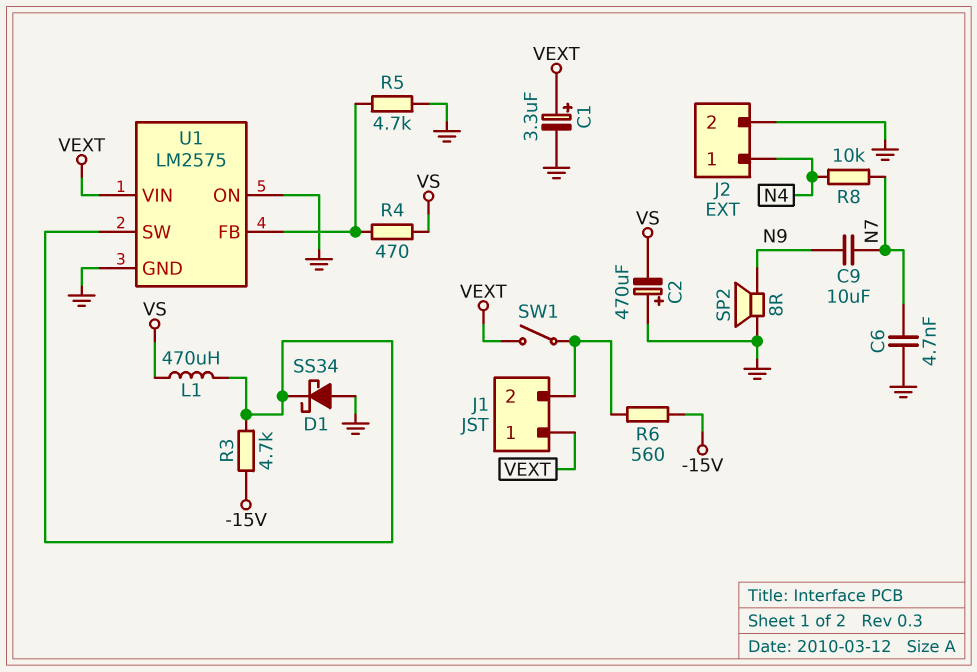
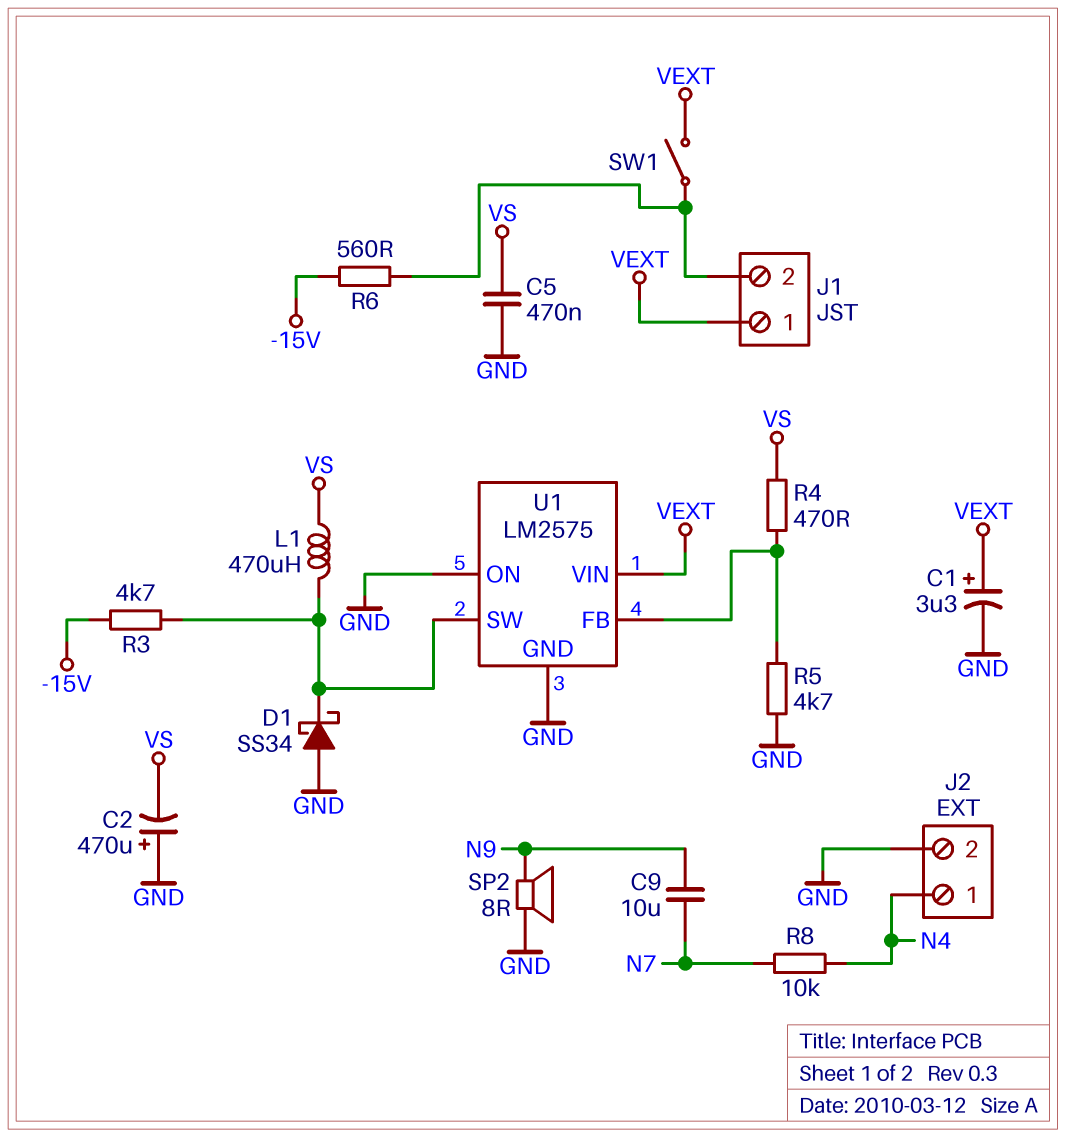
C5: none -> 470nF (GND, VS)
C6: 4.7nF (GND, N7) -> none

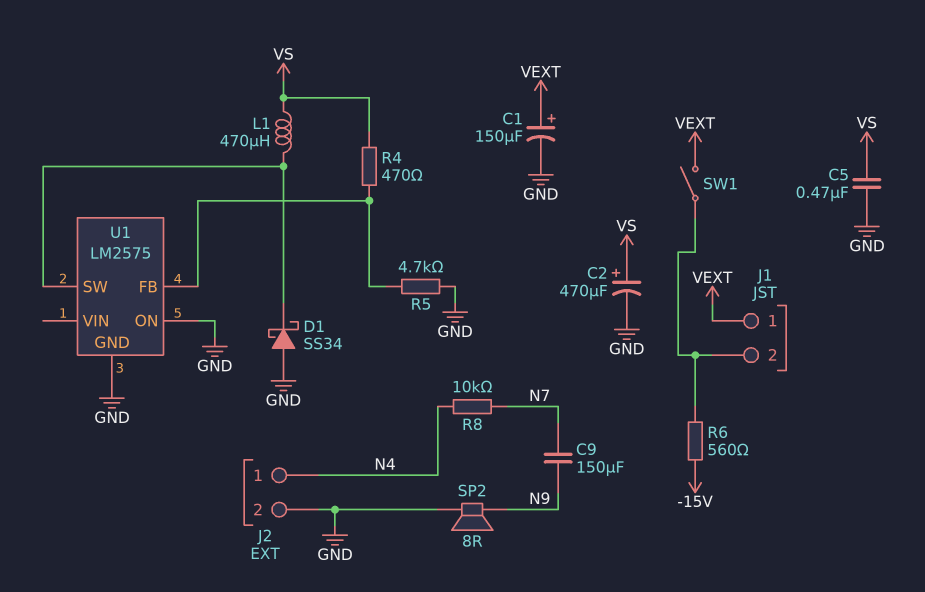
C1: 3.3uF (plus VEXT, minus GND) -> 150uF (plus VEXT, minus GND)
C2: 470uF (plus GND, minus VS) -> 470uF (plus VS, minus GND)
C9: 10uF (N7, N9) -> 150uF (N7, N9)
R3: 4.7k (-15V, U1/SW) -> none
U1 pin VIN: VEXT -> none

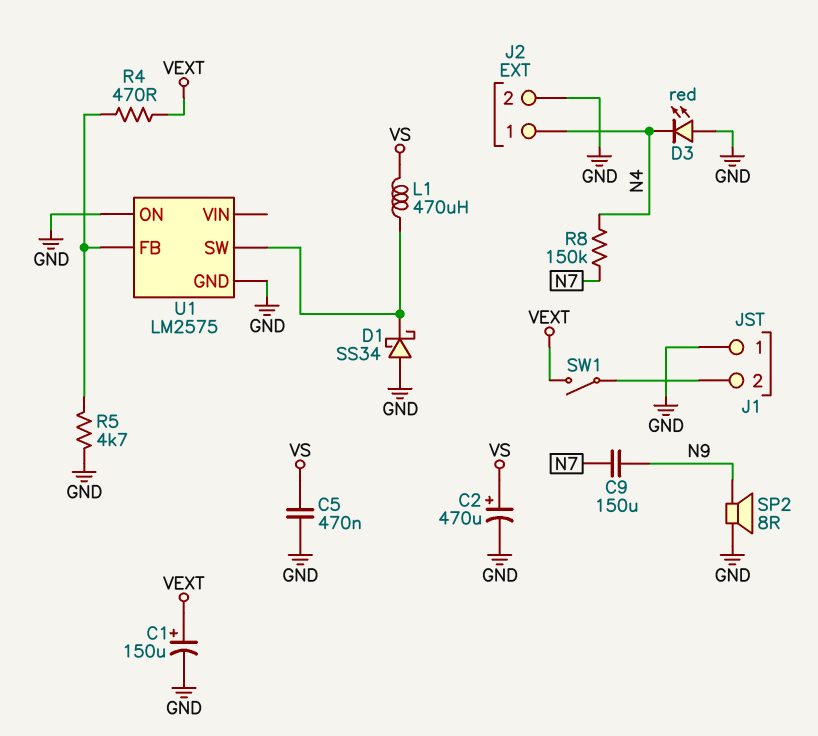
D3: none -> LED red (A GND, K N4)
J1 pin 1: VEXT -> GND
R4: 470 (U1/FB, VS) -> 470 (U1/FB, VEXT)
R6: 560 (-15V, J1/2) -> none
R8: 10k (N4, N7) -> 150k (N4, N7)

